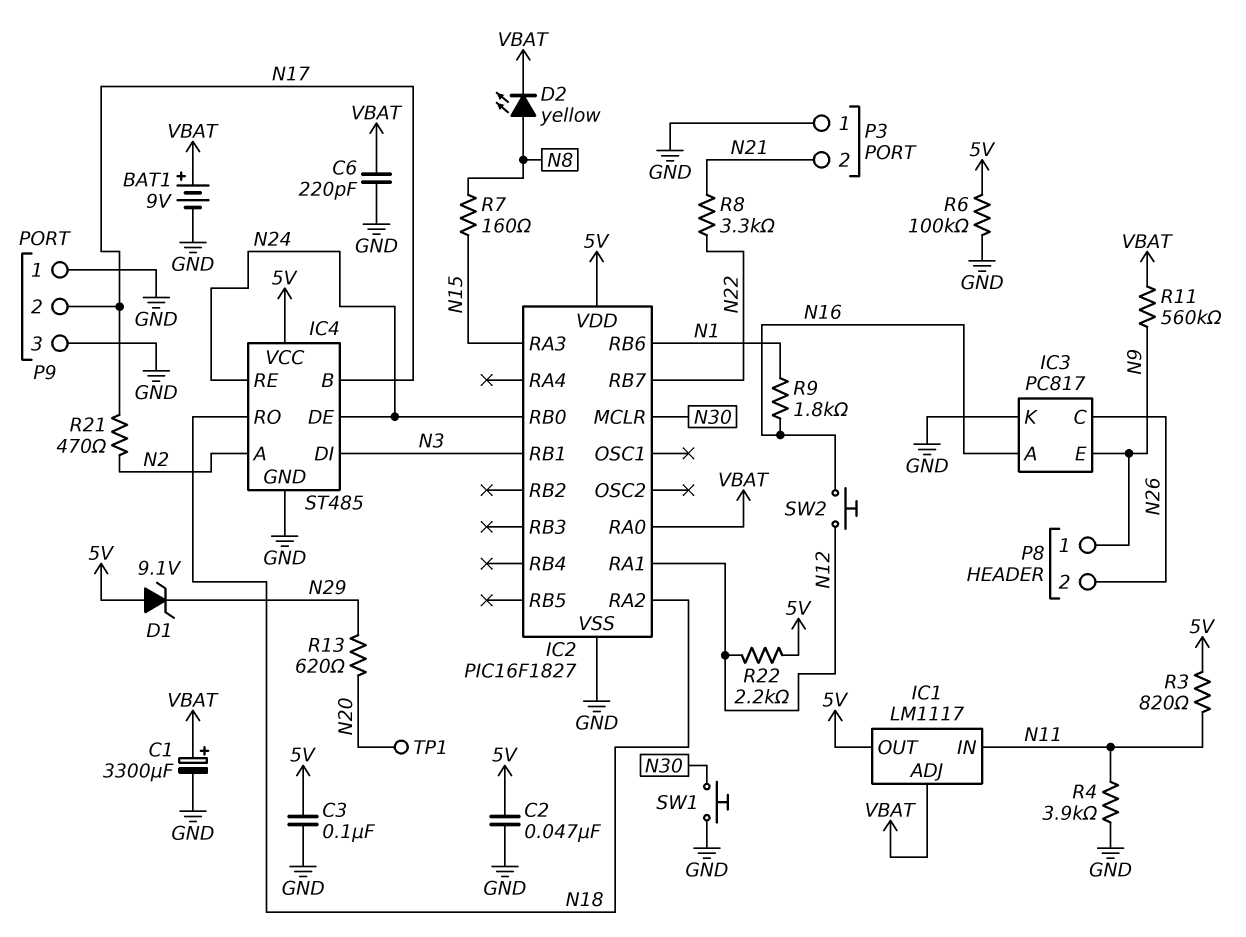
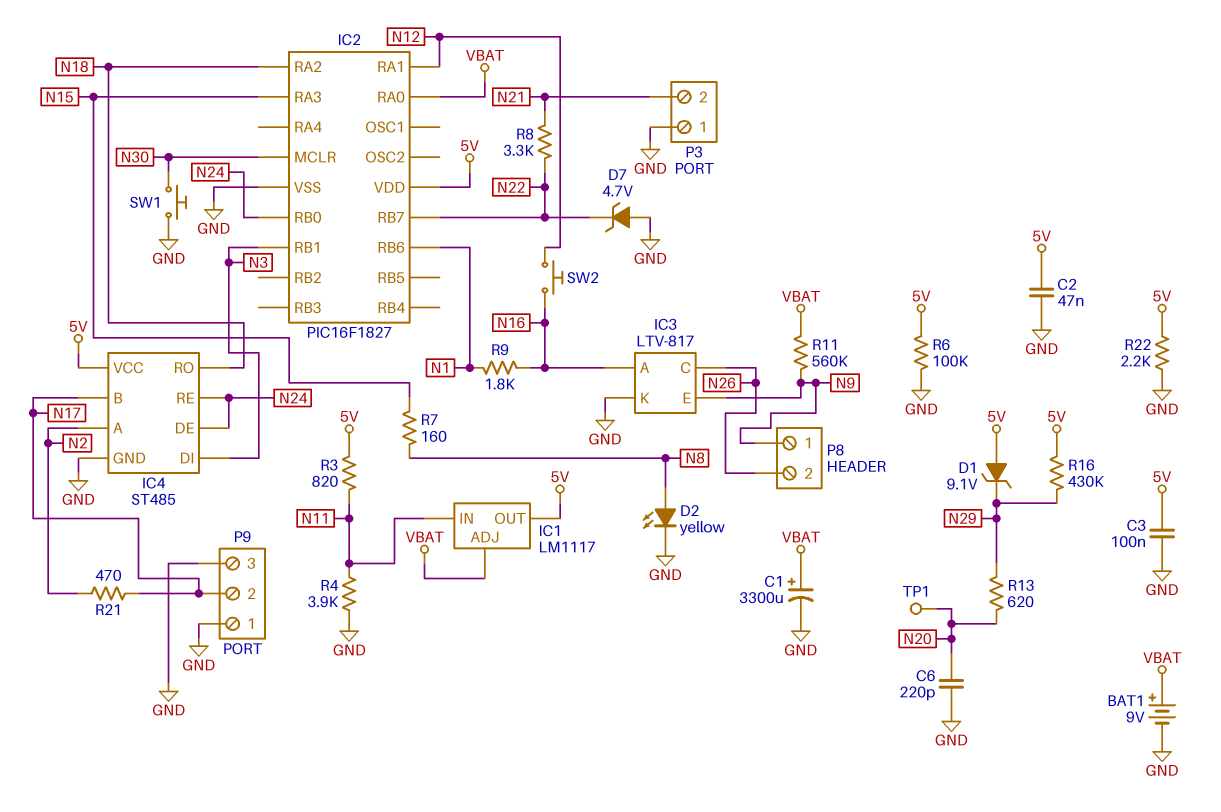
C6: 220pF (GND, VBAT) -> 220pF (GND, N20)
D2: LED yellow (A N8, K VBAT) -> LED yellow (A N8, K GND)
D7: none -> zener 4.7V (A GND, K N22)
IC3: PC817 -> LTV-817
R16: none -> 430k (5V, N29)
R22: 2.2k (5V, N12) -> 2.2k (5V, GND)

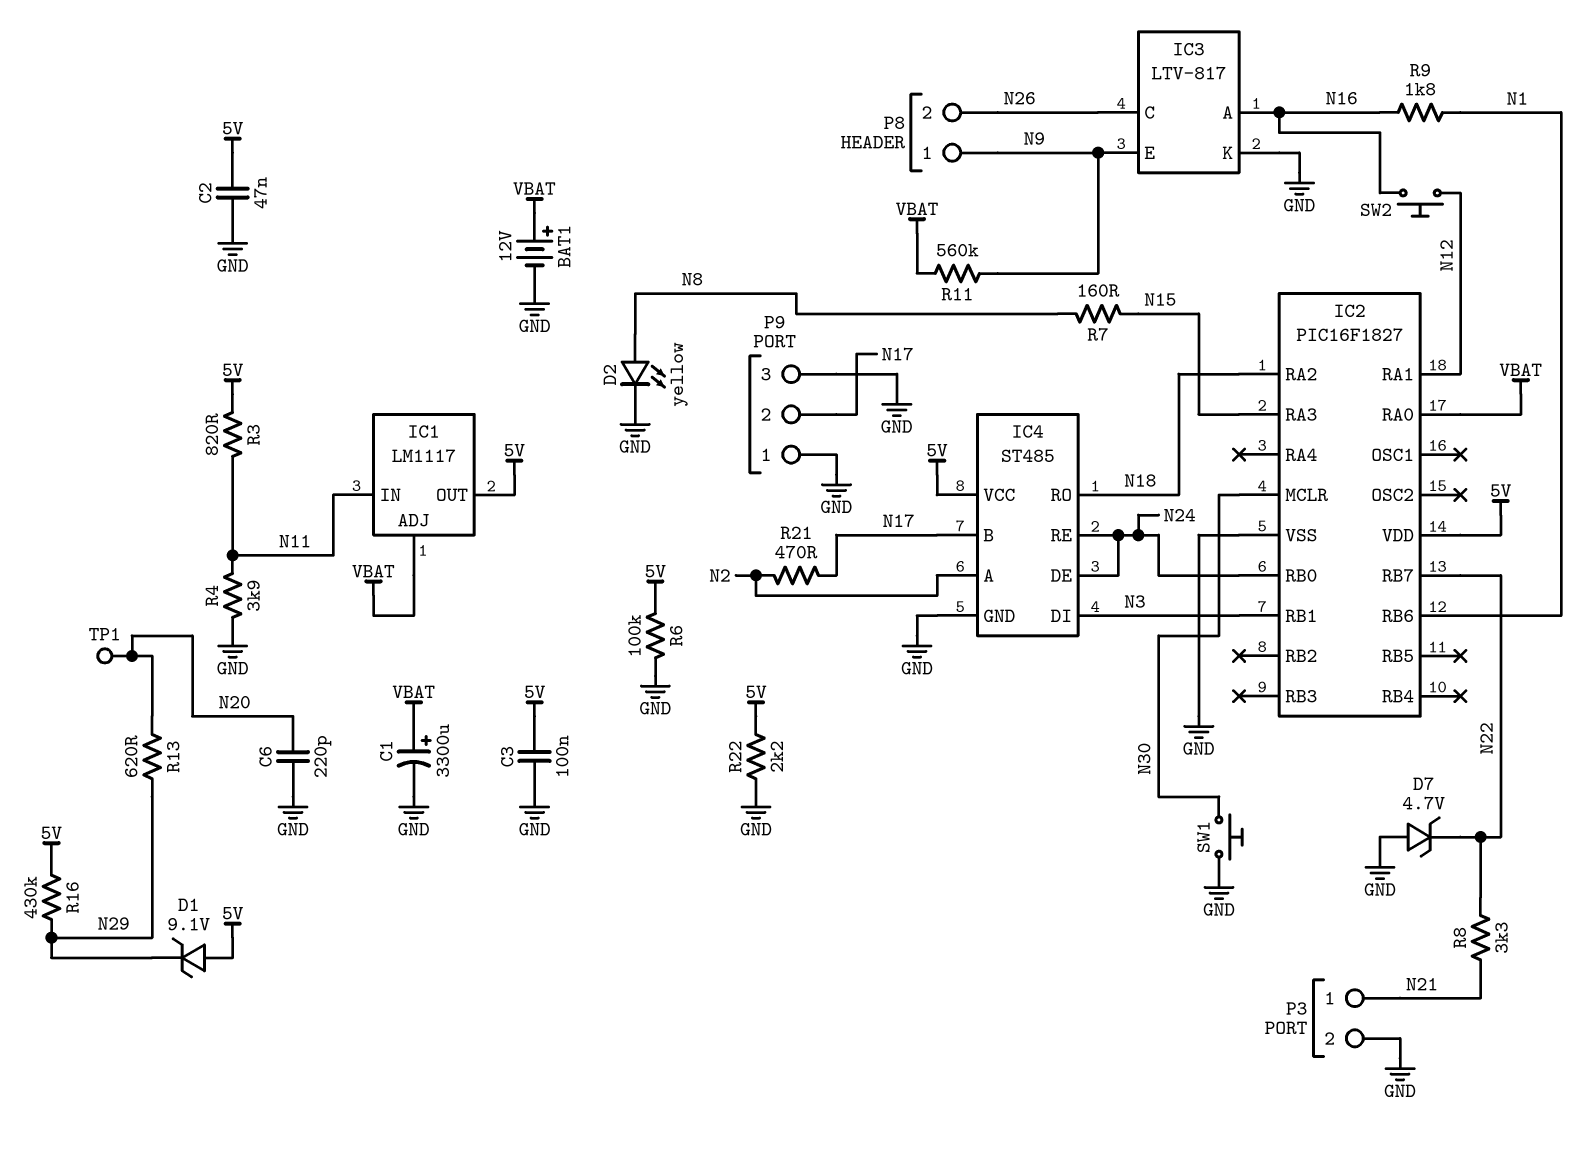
BAT1: 9V (plus VBAT, minus GND) -> 12V (plus VBAT, minus GND)
P3 pin 1: GND -> N21
P3 pin 2: N21 -> GND

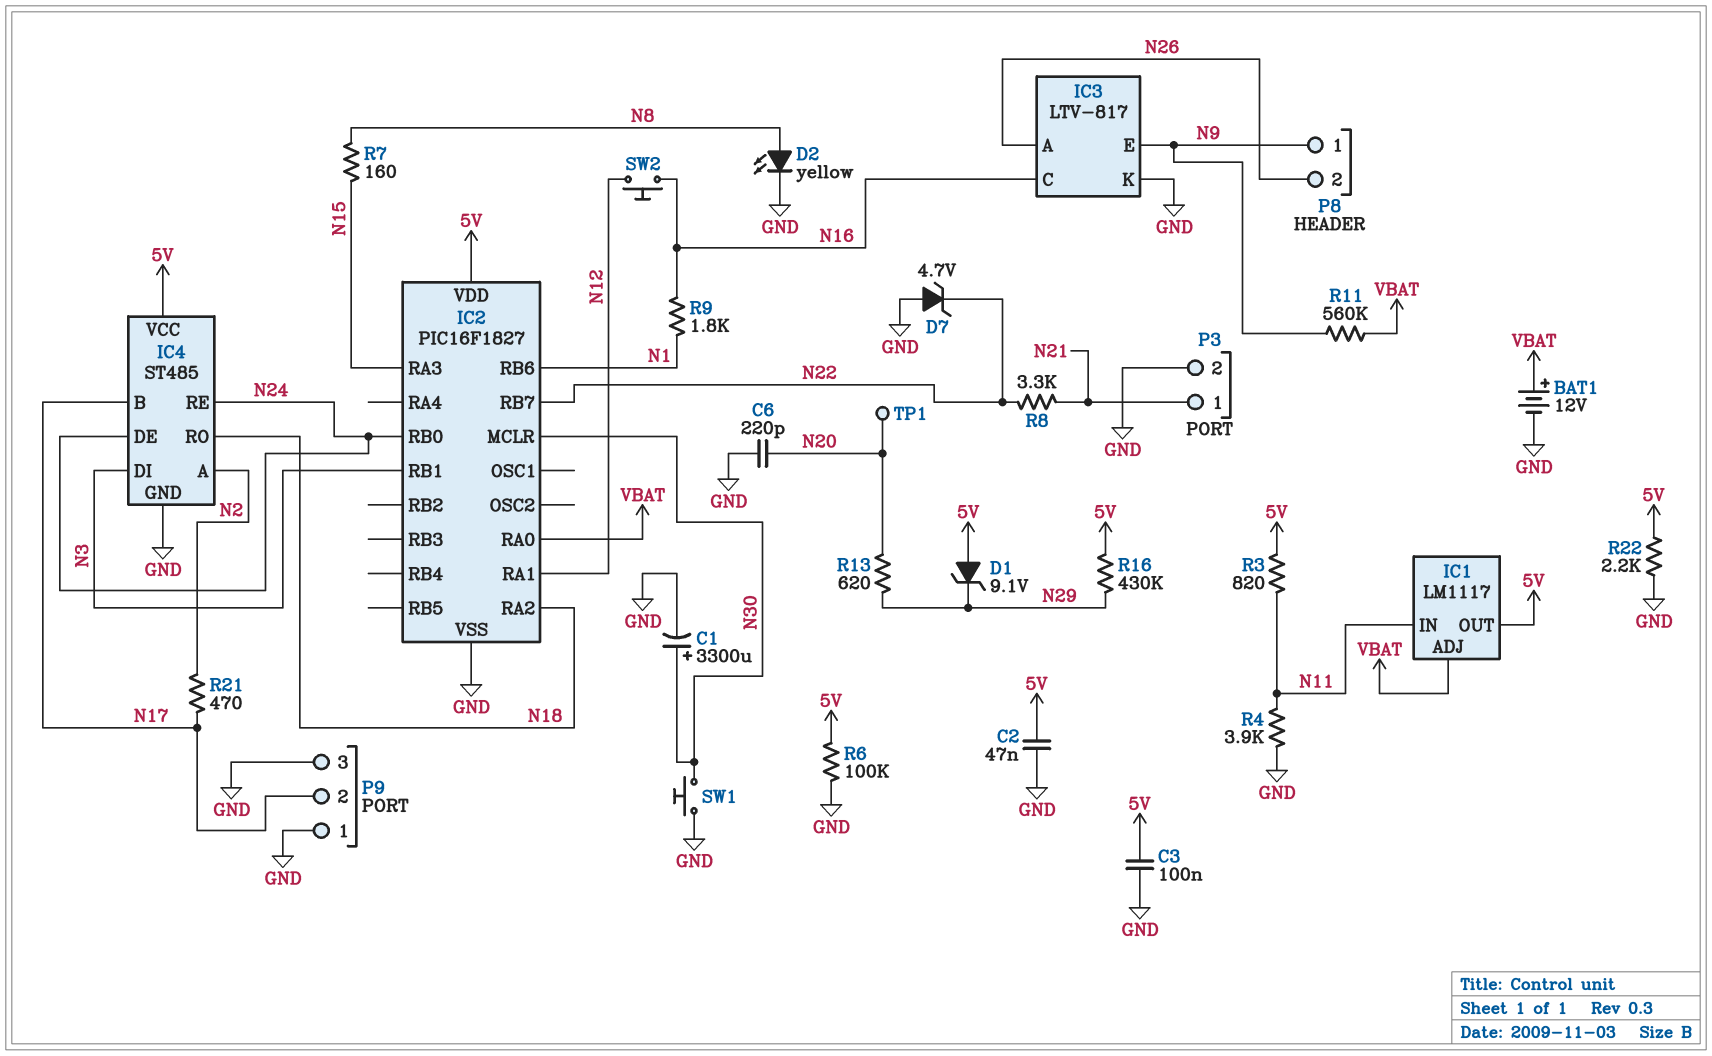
C1: 3300uF (plus VBAT, minus GND) -> 3300uF (plus N30, minus GND)
IC3 pin A: N16 -> N26
IC3 pin C: N26 -> N16

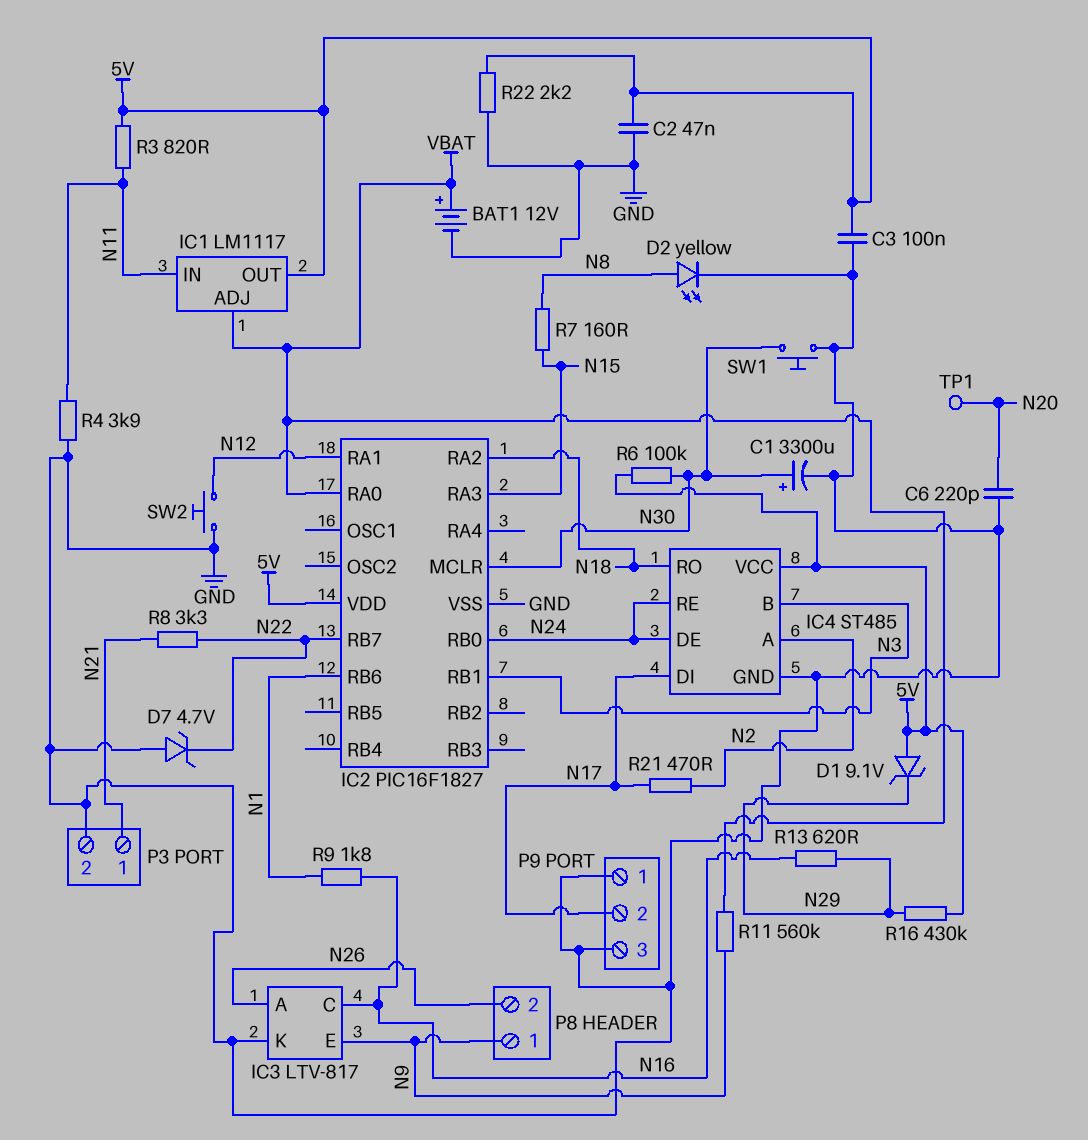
IC4 pin B: N17 -> N3
IC4 pin DI: N3 -> N17
R6: 100k (5V, GND) -> 100k (5V, N30)
R13: 620 (N20, N29) -> 620 (N16, N29)
SW2: button (N12, N16) -> button (GND, N12)

